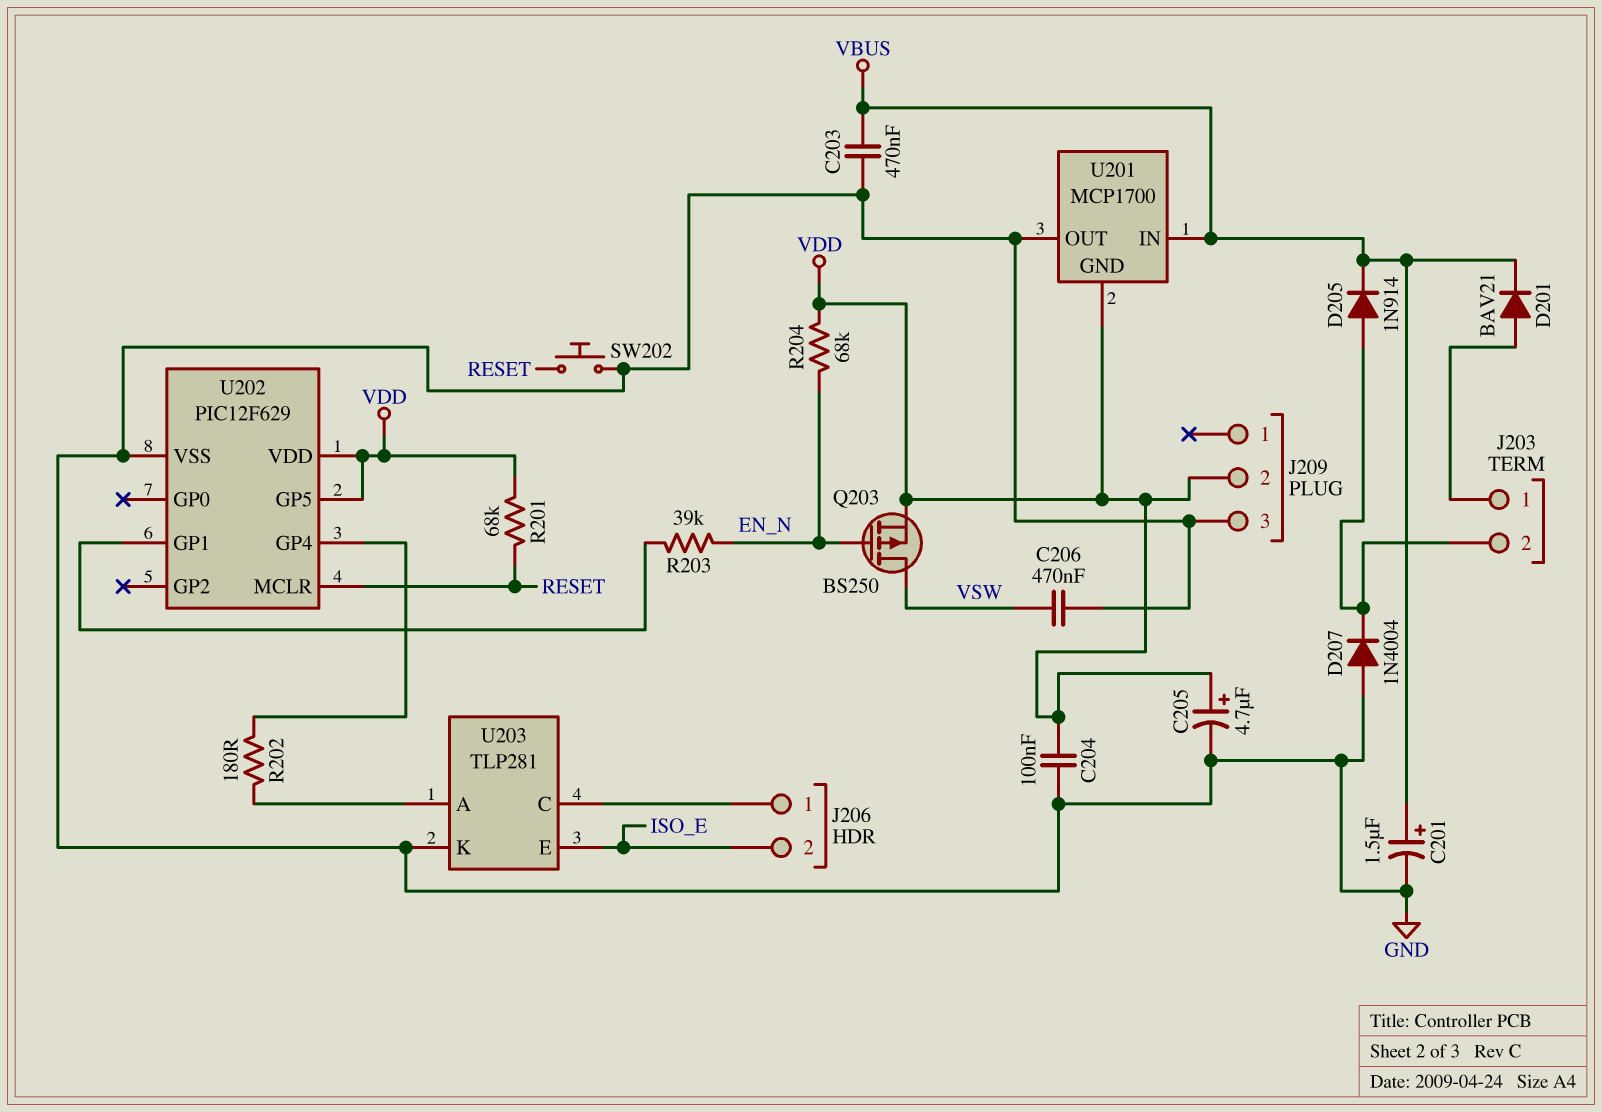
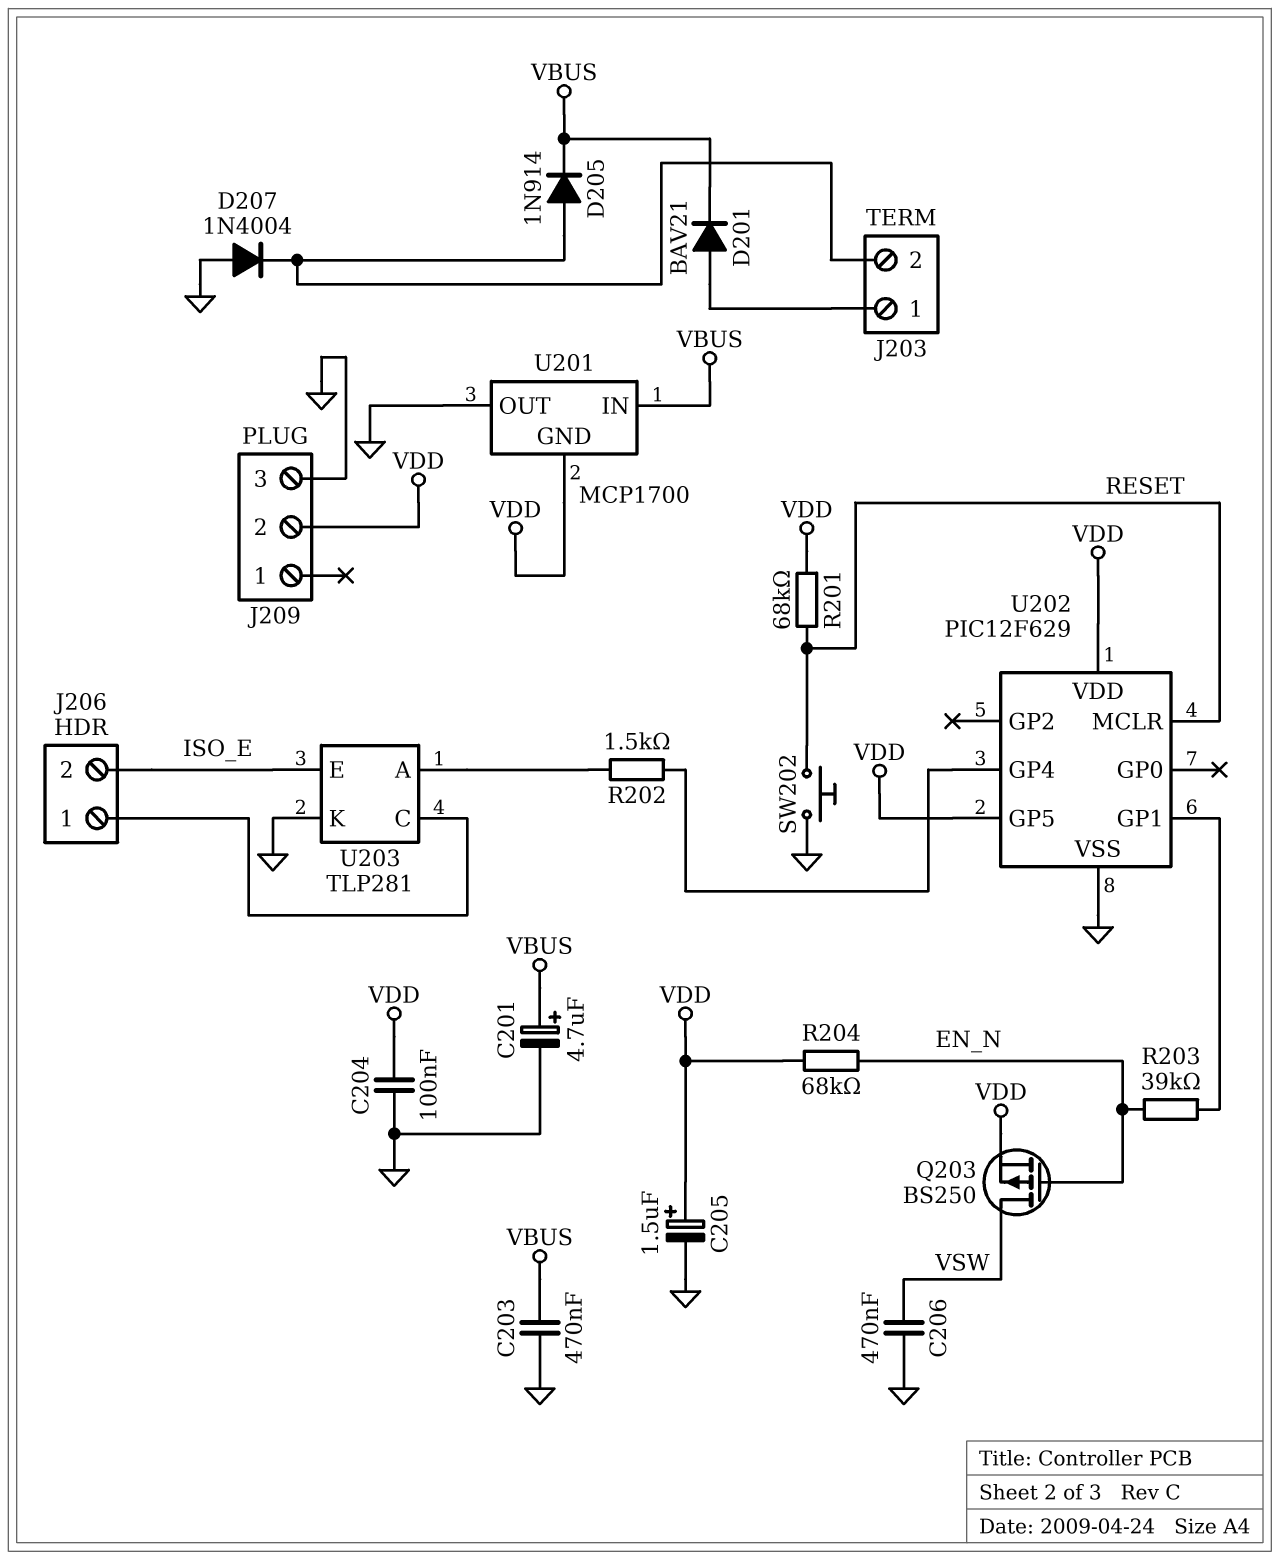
C201: 1.5uF (plus VBUS, minus GND) -> 4.7uF (plus VBUS, minus GND)
C205: 4.7uF (plus VDD, minus GND) -> 1.5uF (plus VDD, minus GND)
R202: 180 (U202/GP4, U203/A) -> 1.5k (U202/GP4, U203/A)

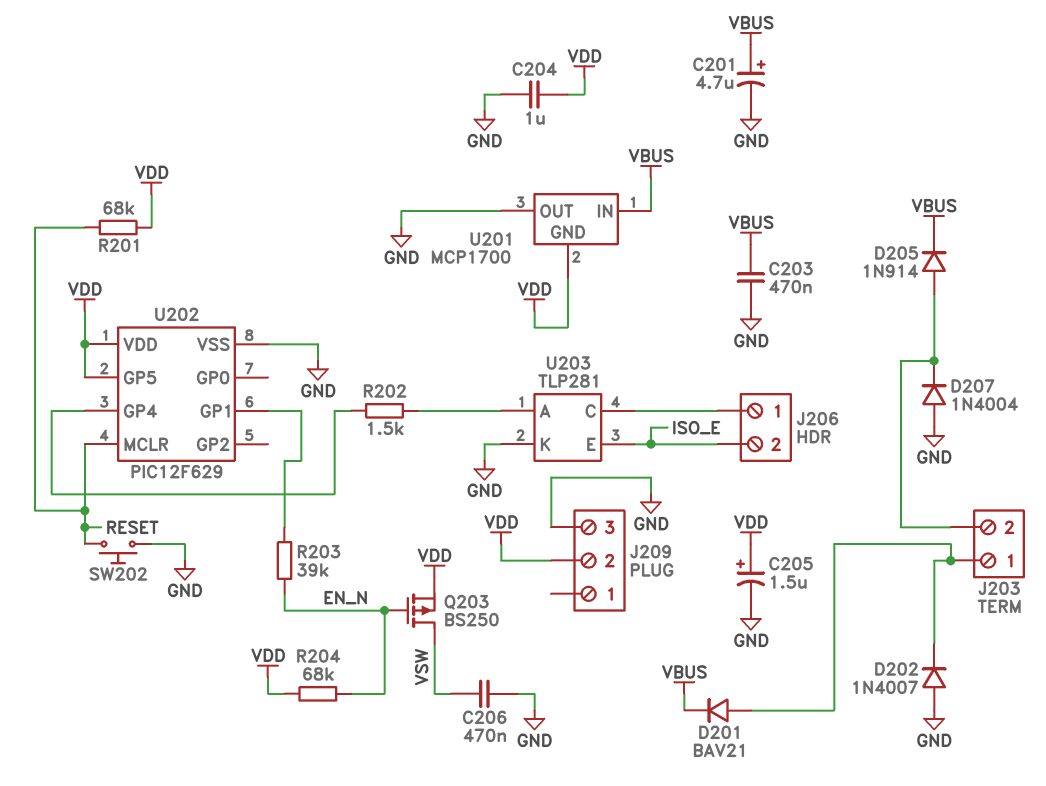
C204: 100nF (GND, VDD) -> 1uF (GND, VDD)
D202: none -> diode 1N4007 (A GND, K J203/1)

